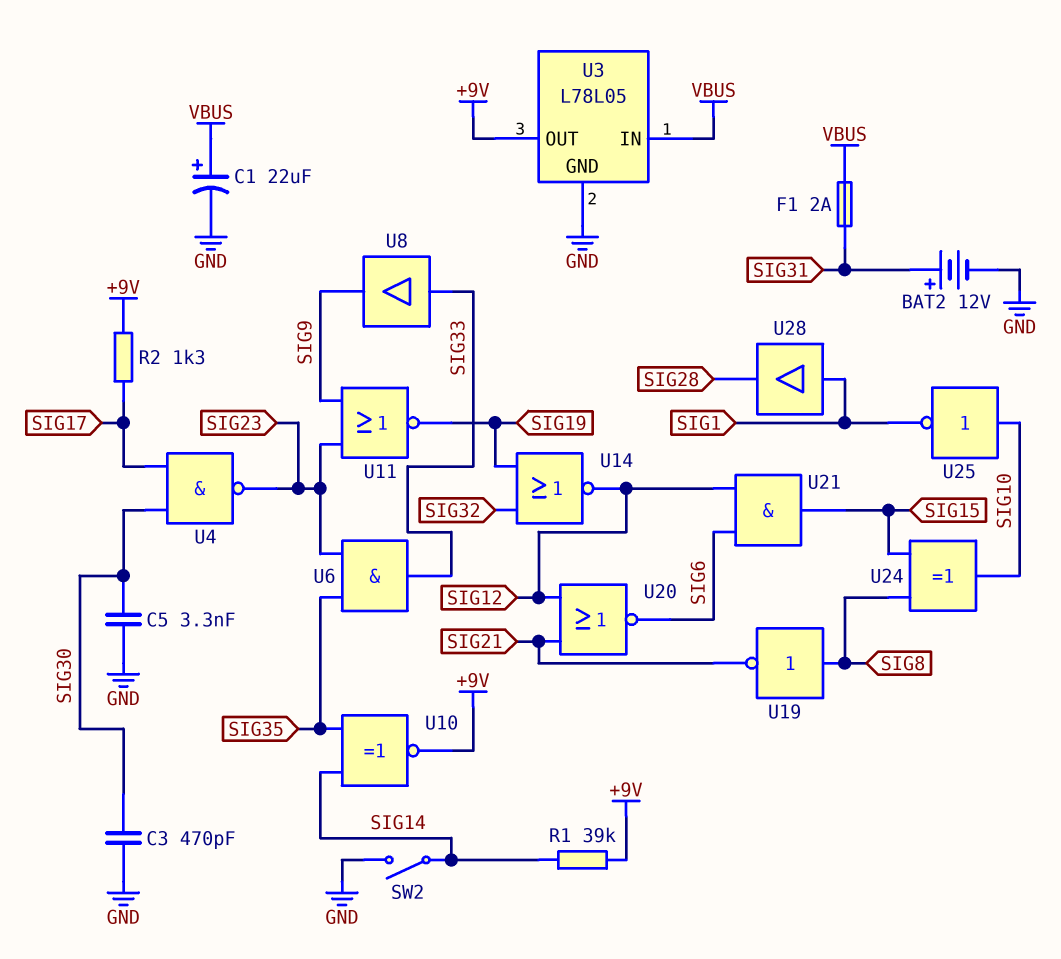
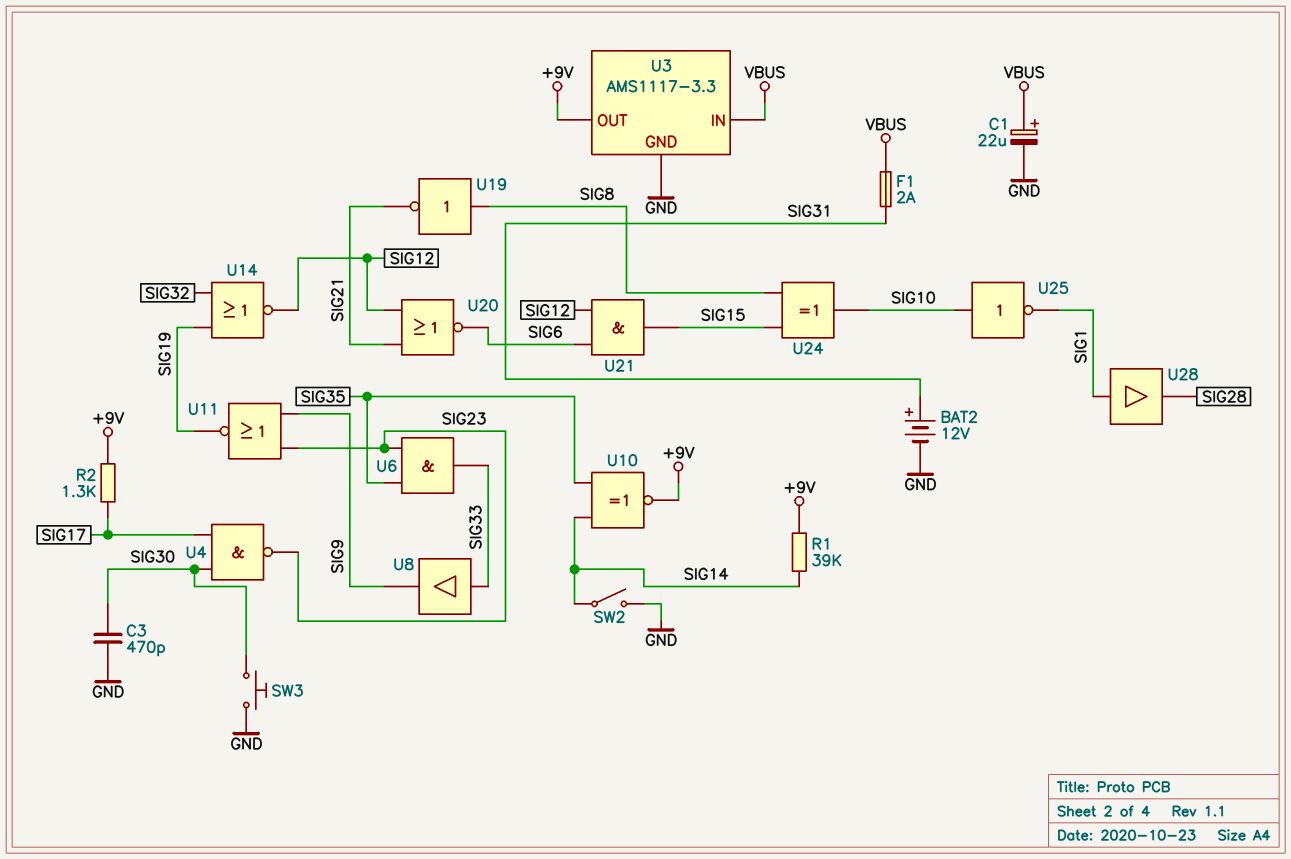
C5: 3.3nF (GND, SIG30) -> none
SW3: none -> button (GND, SIG30)
U3: L78L05 -> AMS1117-3.3

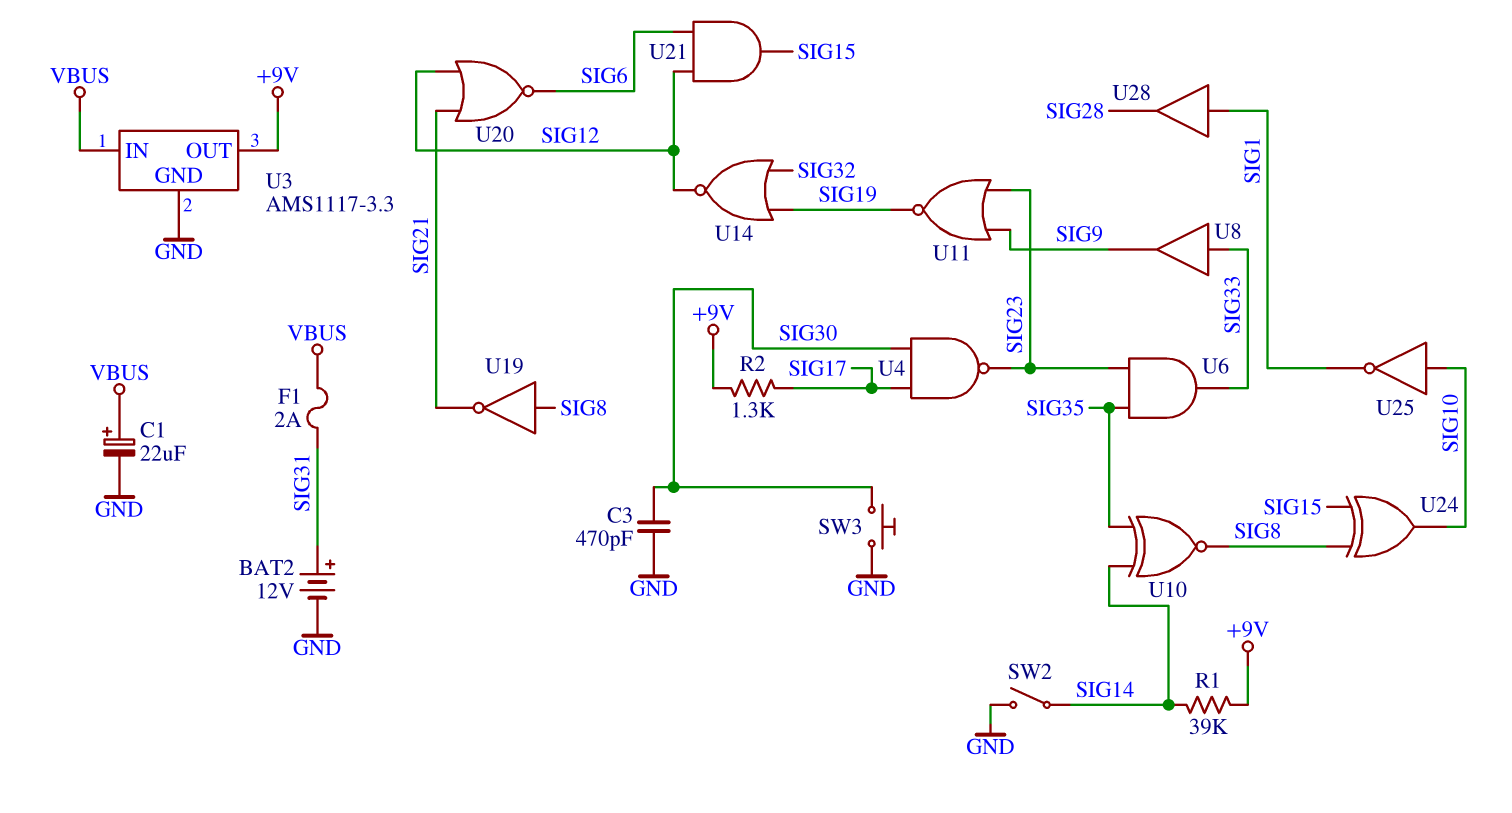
U10: XNOR (in SIG14, in SIG35, out +9V) -> XNOR (in SIG14, in SIG35, out SIG8)

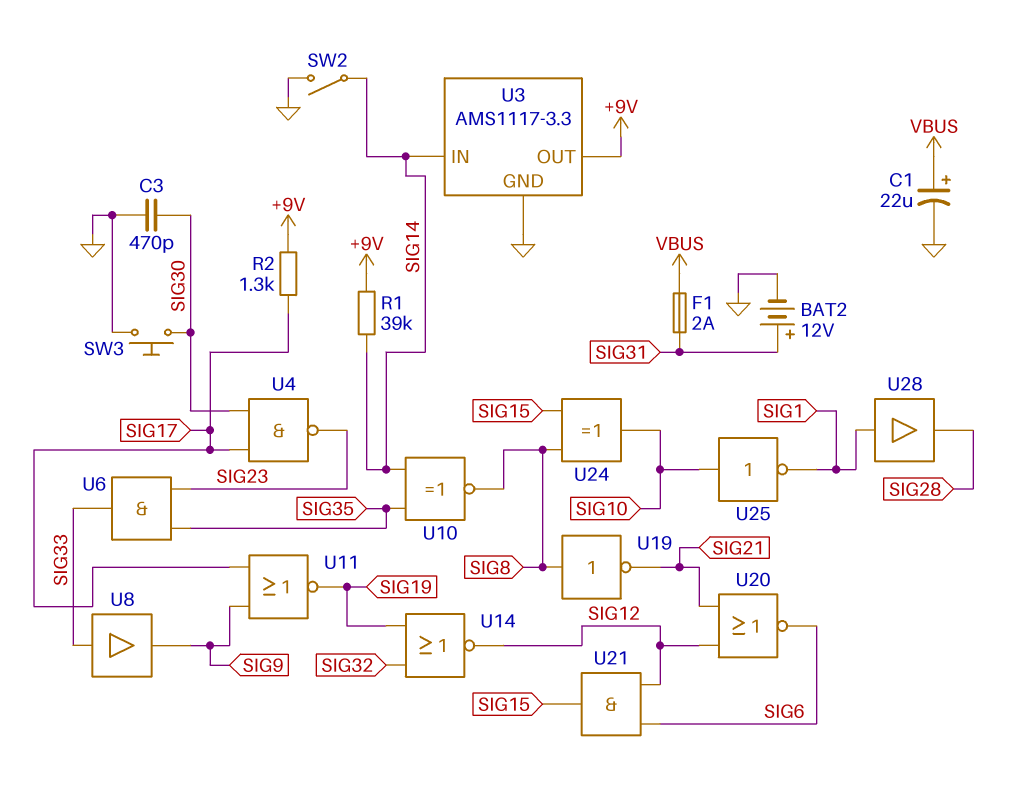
U3 pin IN: VBUS -> SIG14
U11: NOR (in SIG9, in SIG23, out SIG19) -> NOR (in SIG9, in SIG17, out SIG19)

